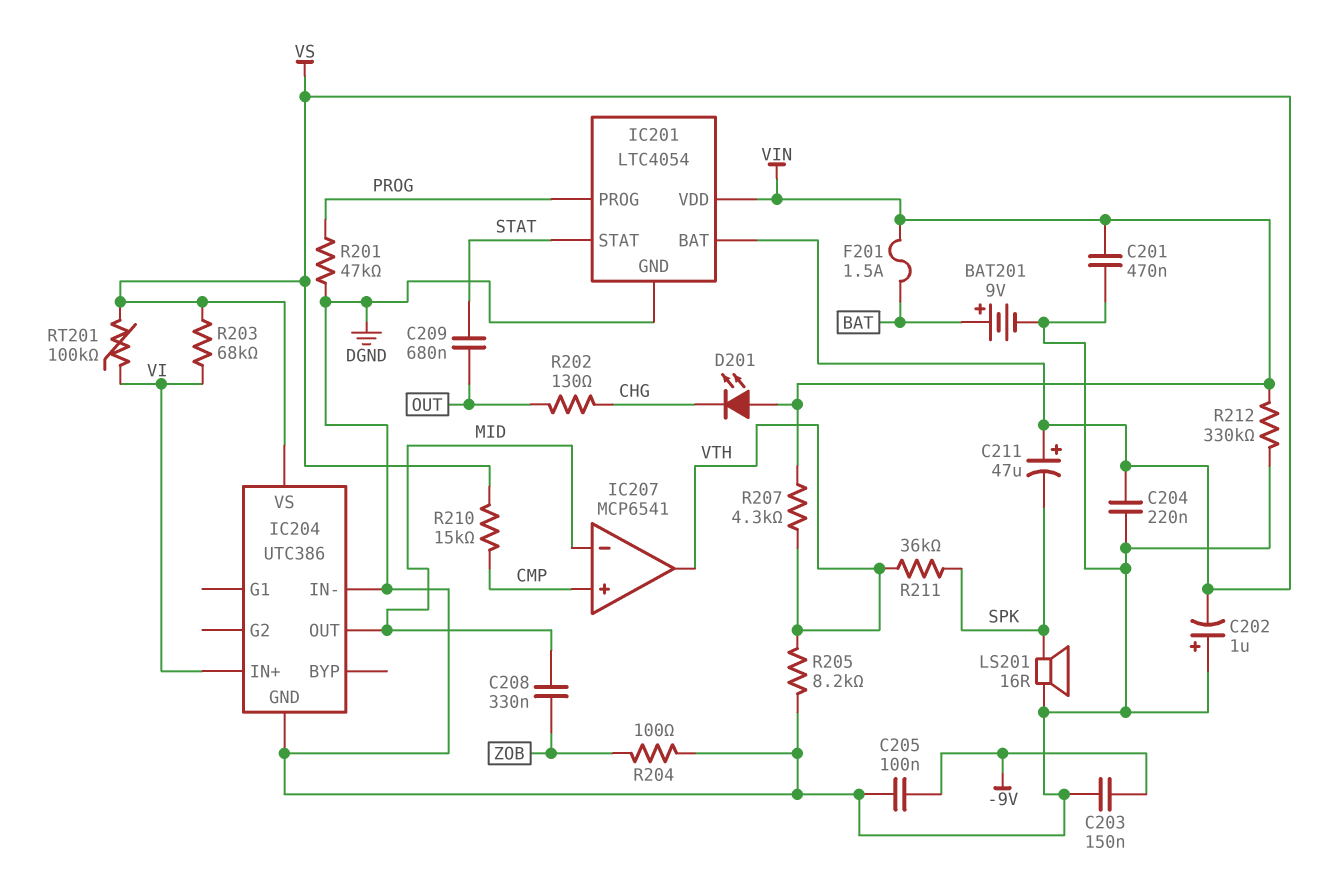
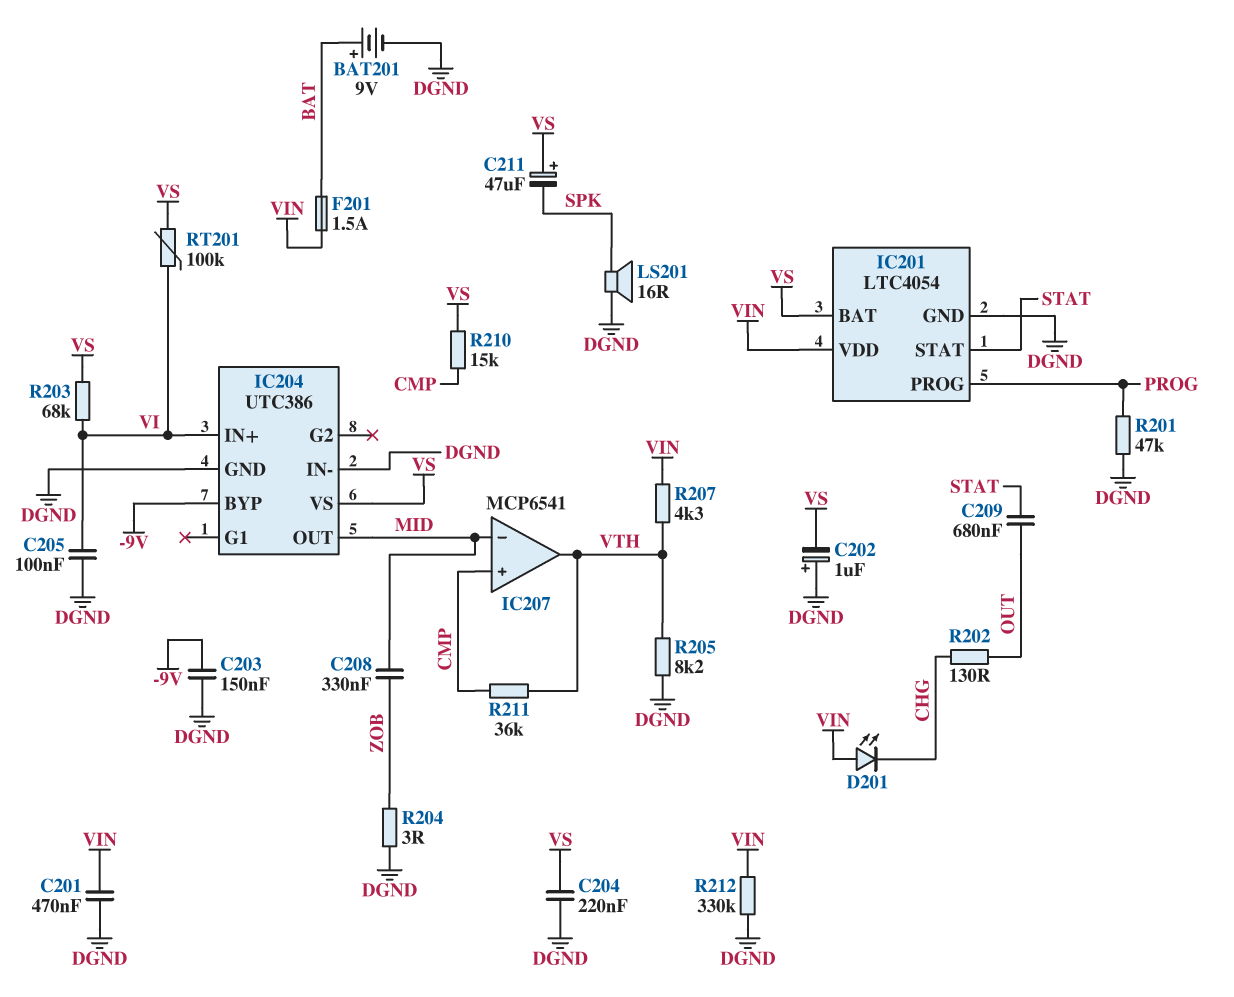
C205: 100nF (-9V, DGND) -> 100nF (DGND, VI)
IC204 pin BYP: none -> -9V
R204: 100 (DGND, ZOB) -> 3 (DGND, ZOB)
R211: 36k (SPK, VTH) -> 36k (CMP, VTH)

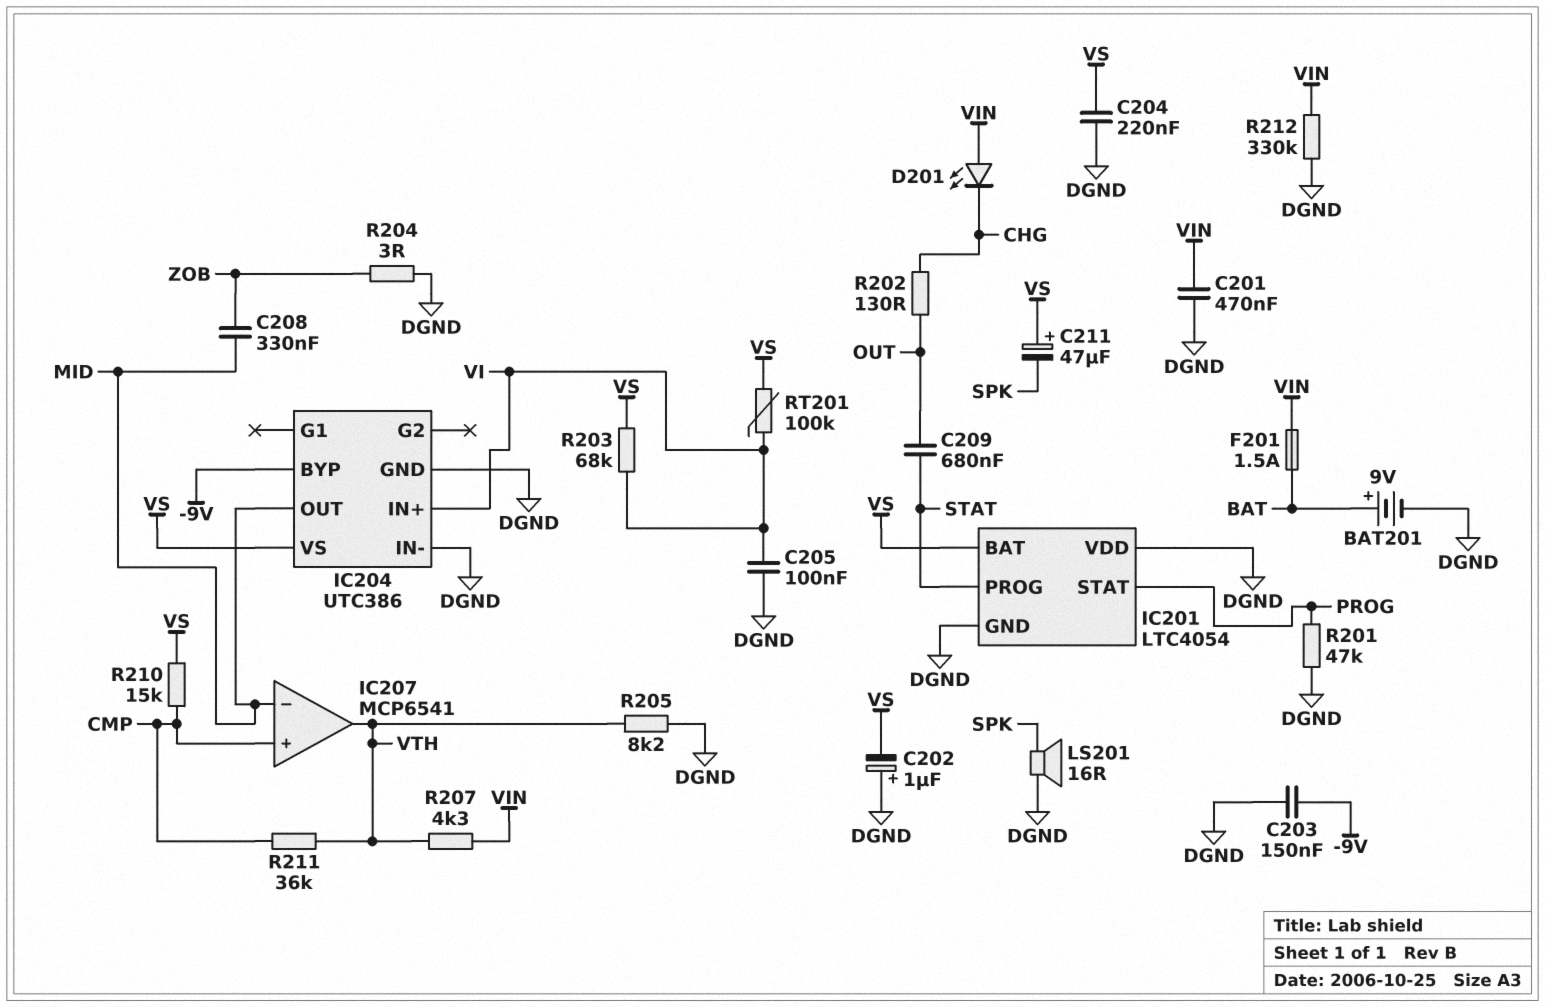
IC201 pin PROG: PROG -> STAT
IC201 pin STAT: STAT -> PROG
IC201 pin VDD: VIN -> DGND

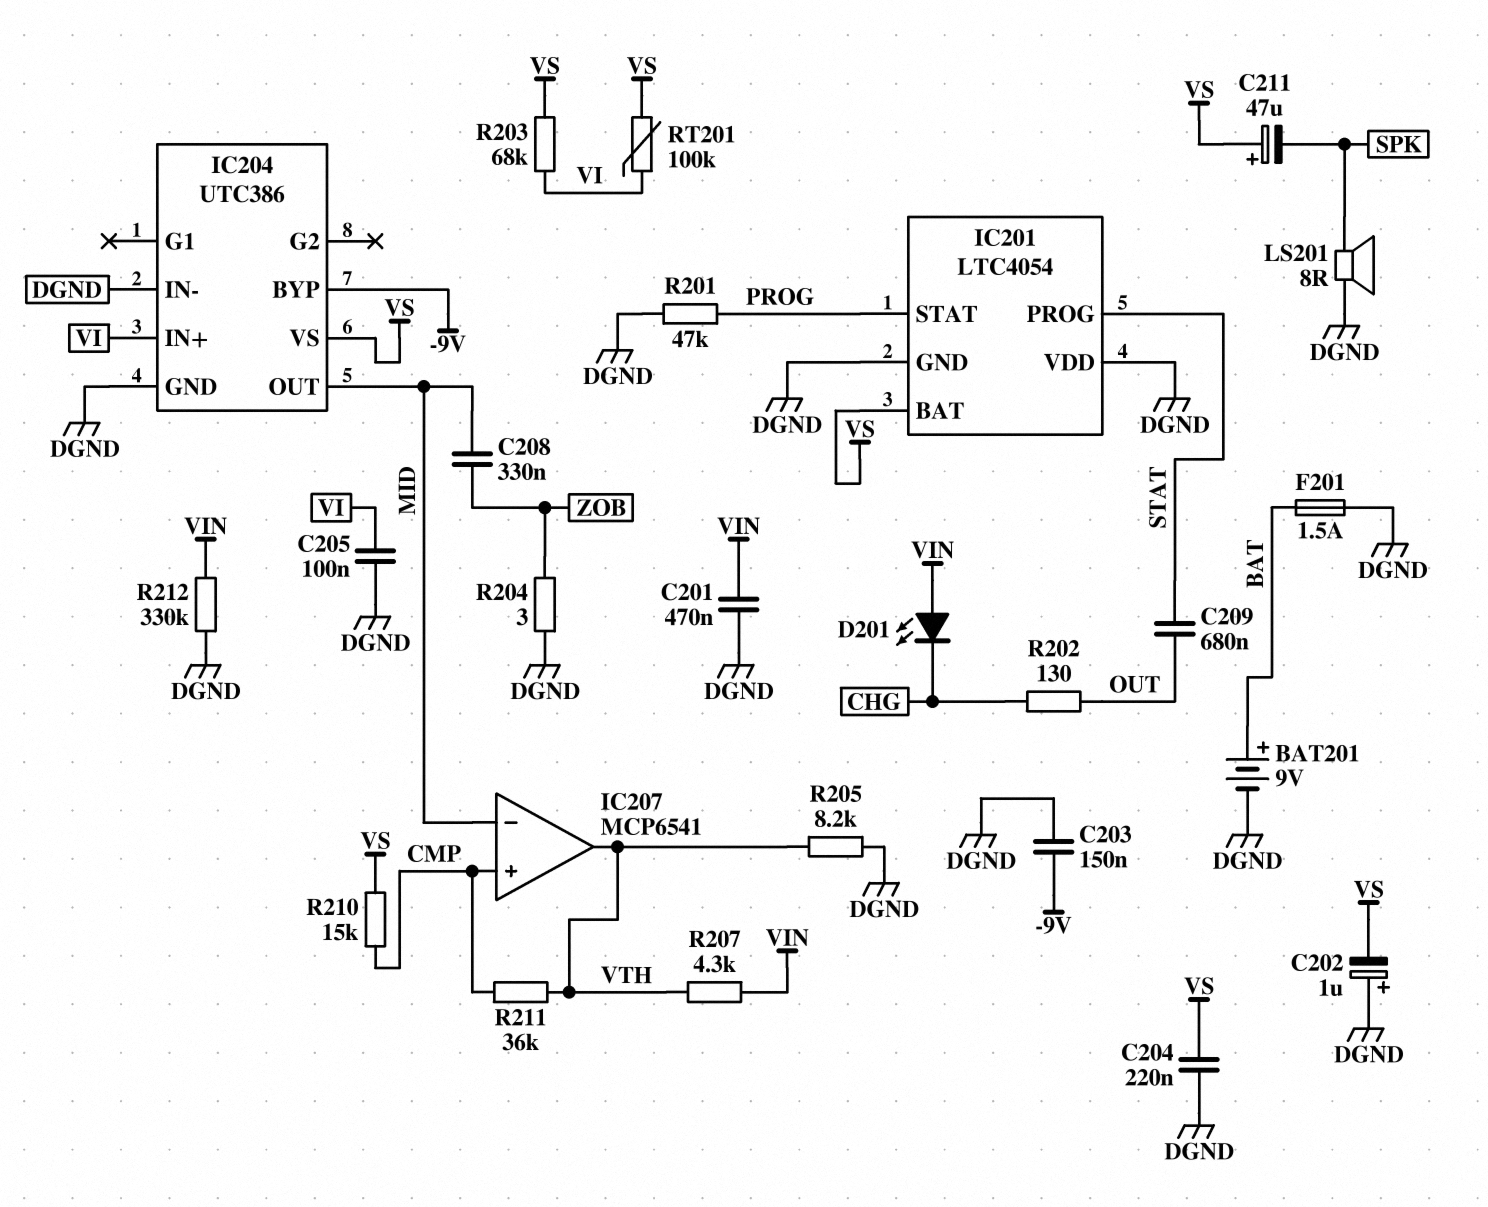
F201: 1.5A (BAT, VIN) -> 1.5A (BAT, DGND)
LS201: speaker 16R (DGND, SPK) -> speaker 8R (DGND, SPK)

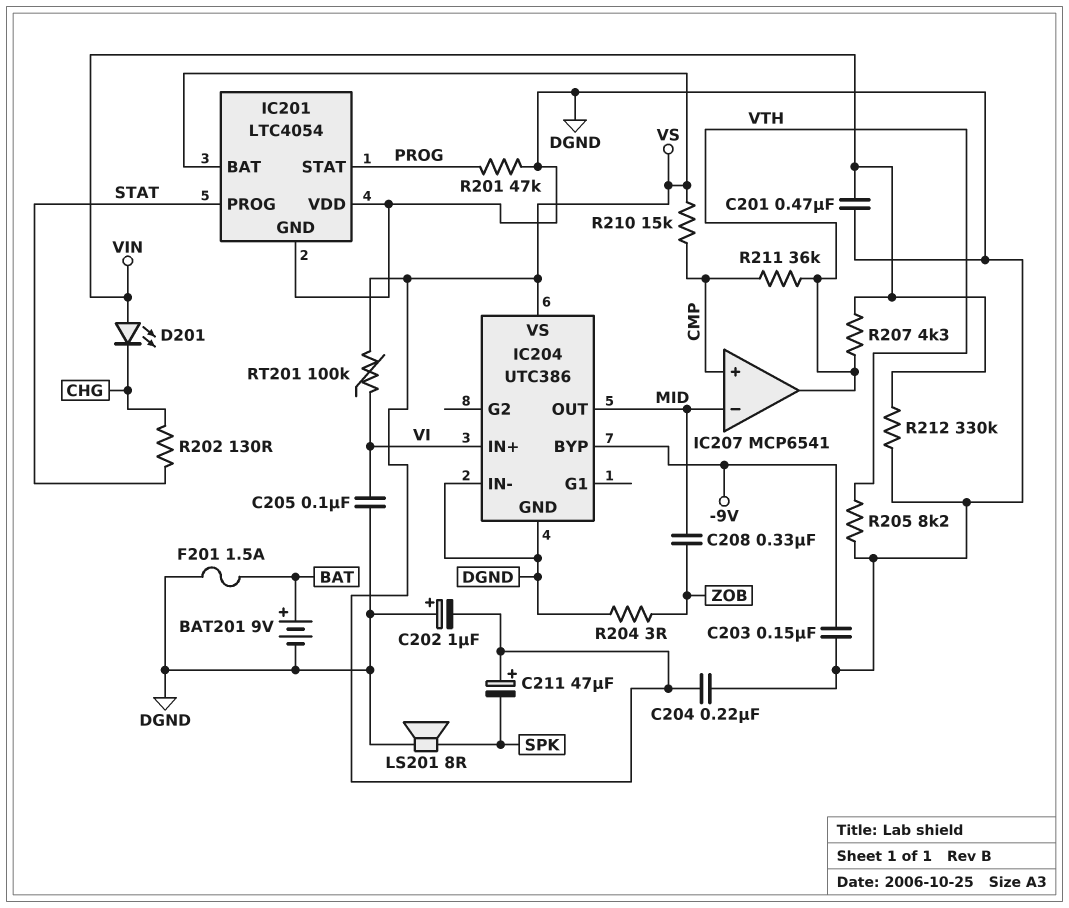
C209: 680nF (OUT, STAT) -> none
R202: 130 (CHG, OUT) -> 130 (CHG, STAT)
R203: 68k (VI, VS) -> none

